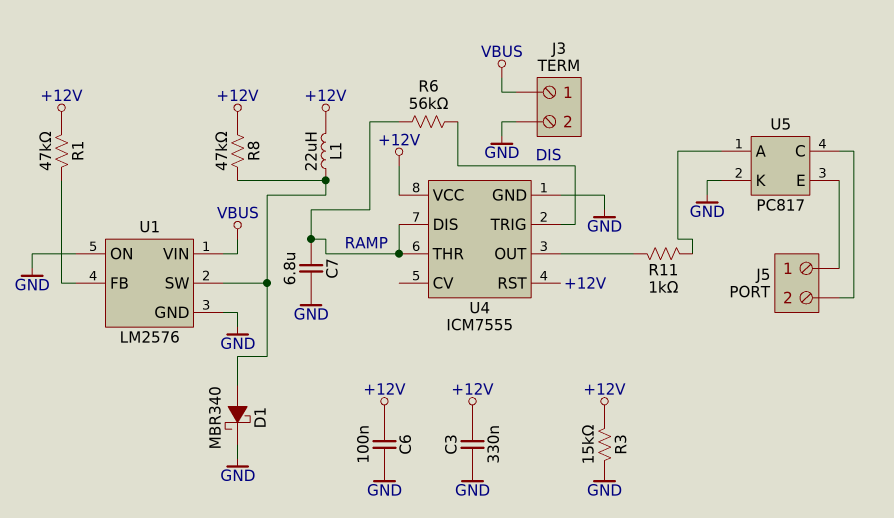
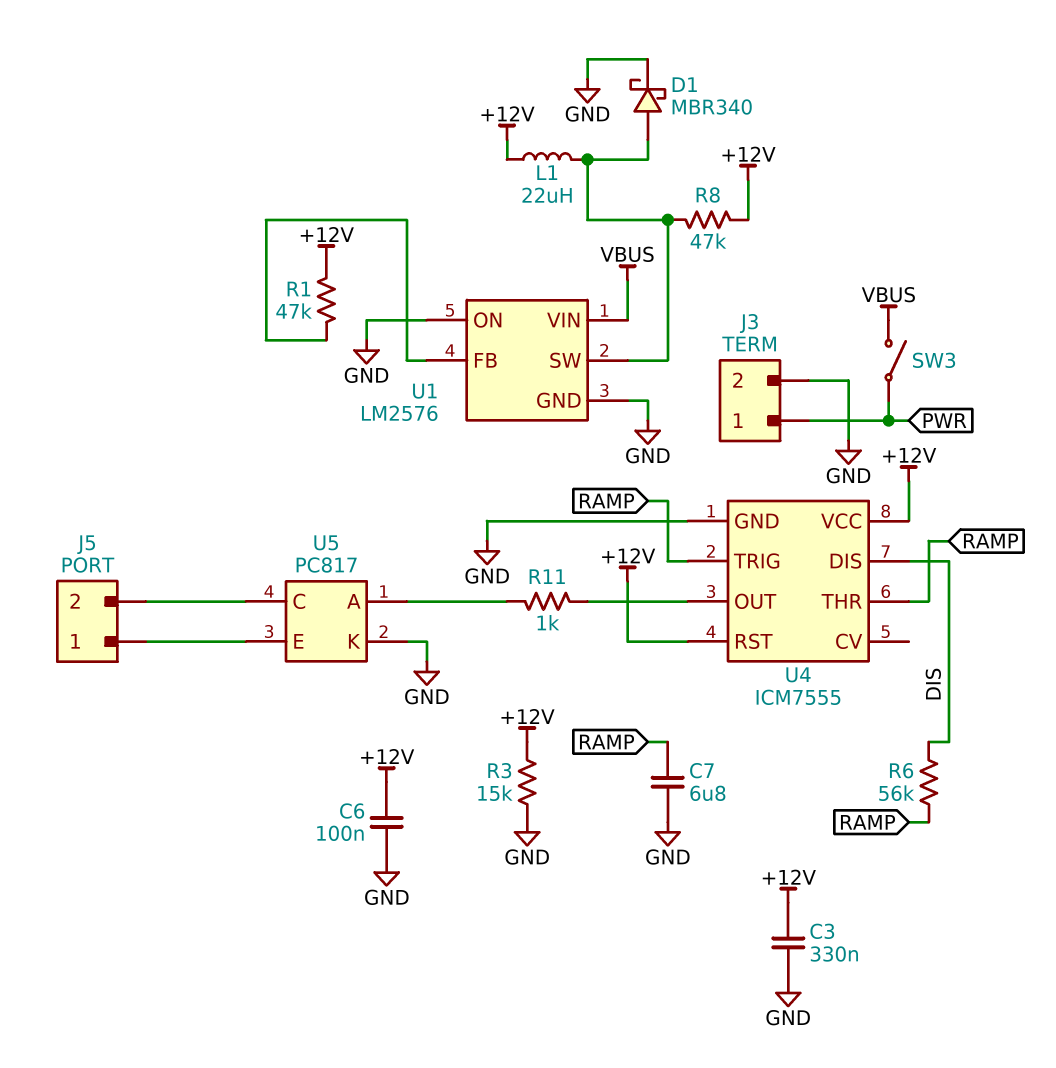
J3 pin 1: VBUS -> PWR
SW3: none -> switch (PWR, VBUS)
U4 pin DIS: RAMP -> DIS
U4 pin TRIG: DIS -> RAMP

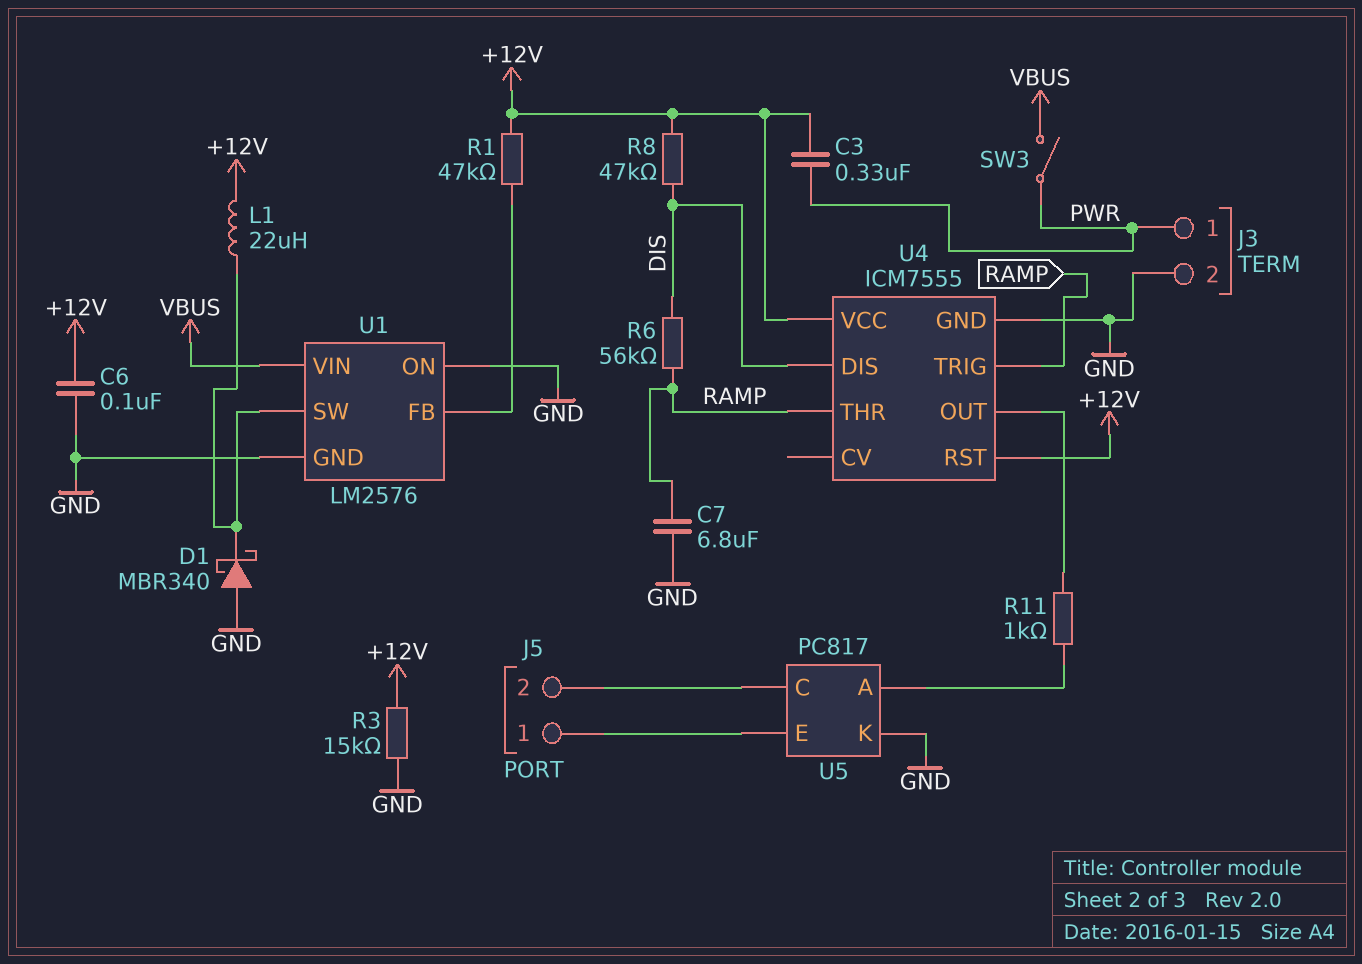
C3: 330nF (+12V, GND) -> 330nF (+12V, PWR)
D1: schottky MBR340 (A U1/SW, K GND) -> schottky MBR340 (A GND, K U1/SW)
R8: 47k (+12V, U1/SW) -> 47k (+12V, DIS)

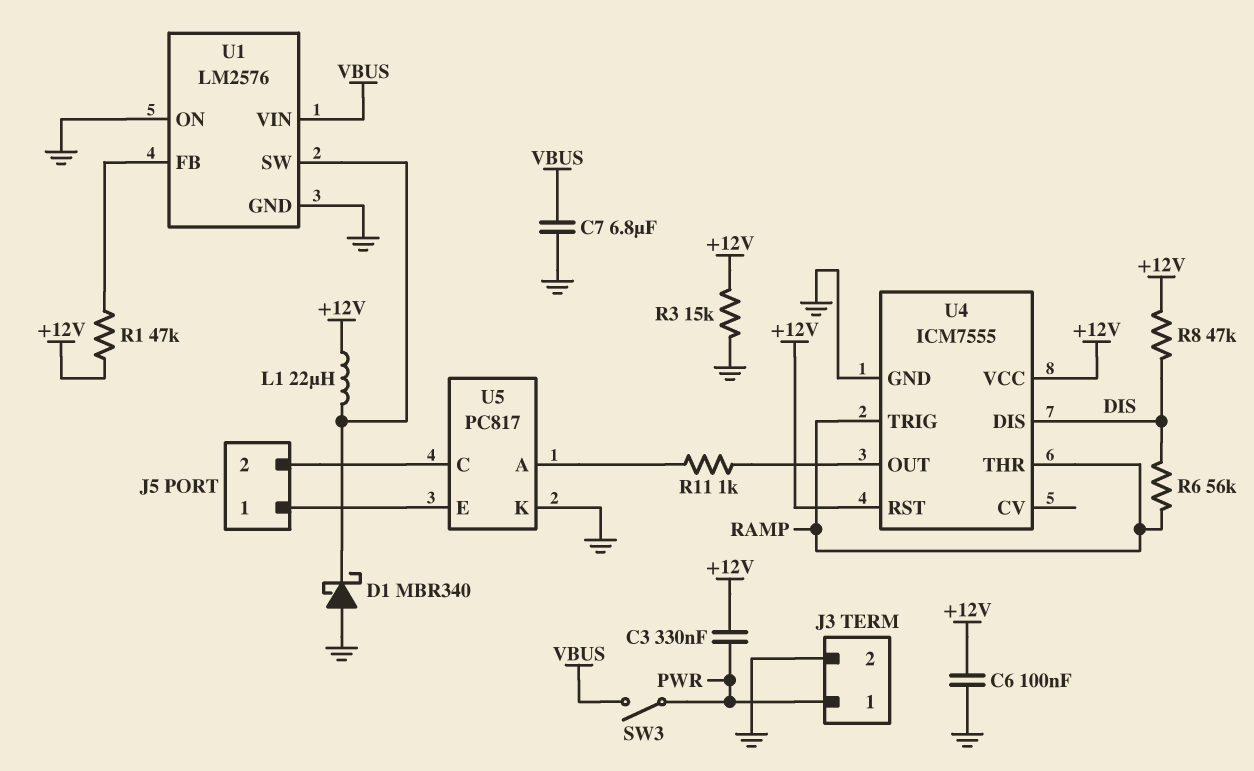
C7: 6.8uF (GND, RAMP) -> 6.8uF (GND, VBUS)

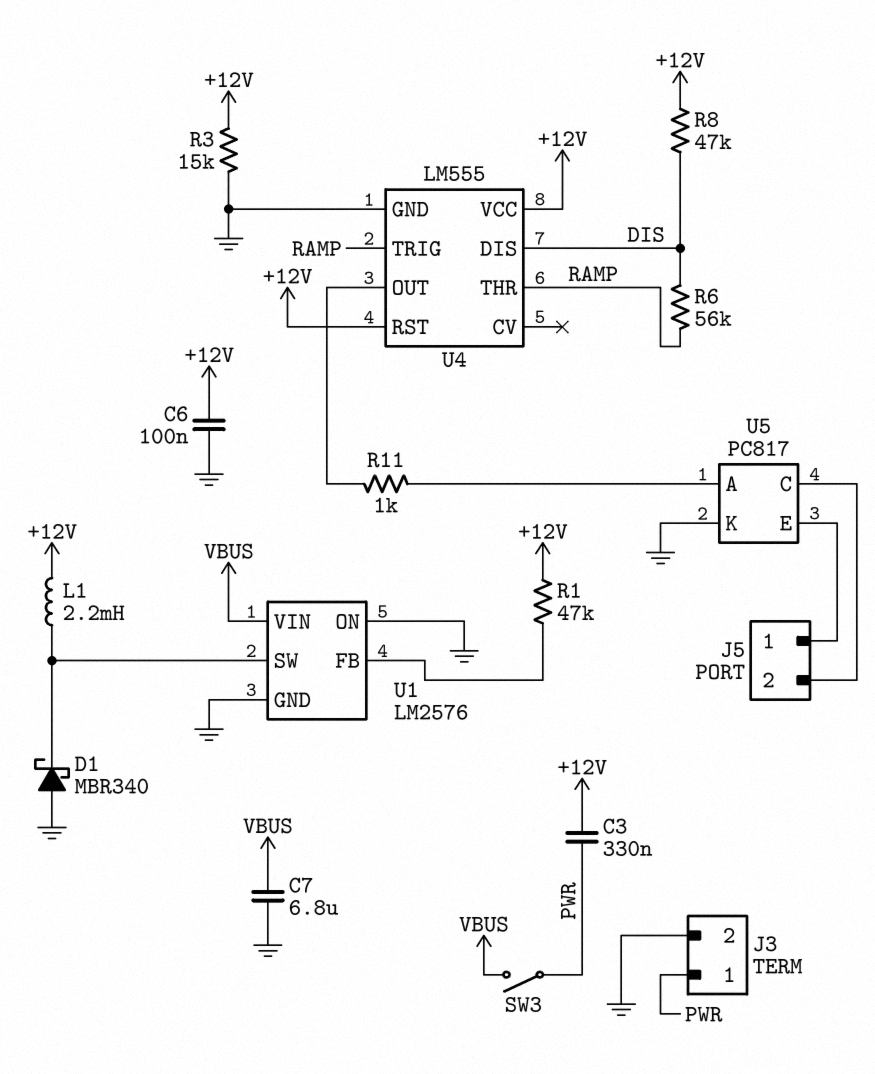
L1: 22uH (+12V, U1/SW) -> 2.2mH (+12V, U1/SW)
U4: ICM7555 -> LM555

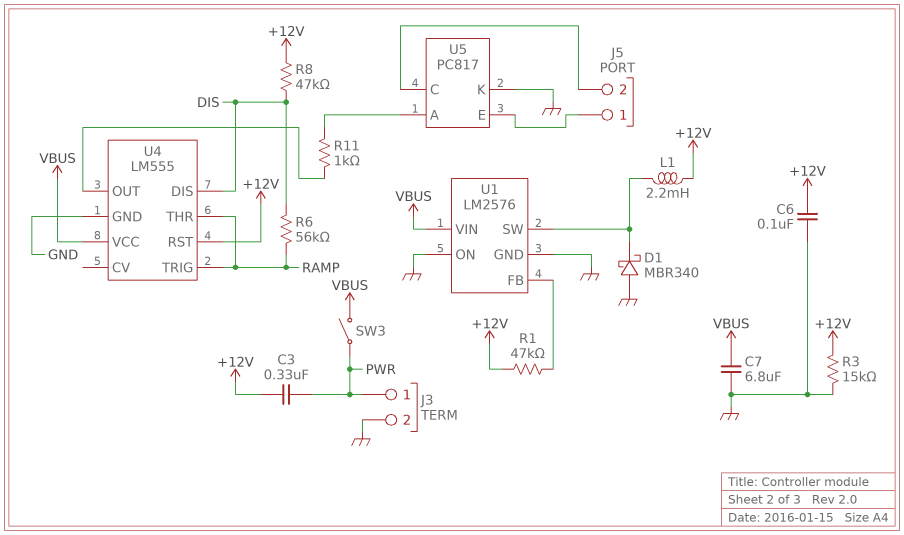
U4 pin VCC: +12V -> VBUS

